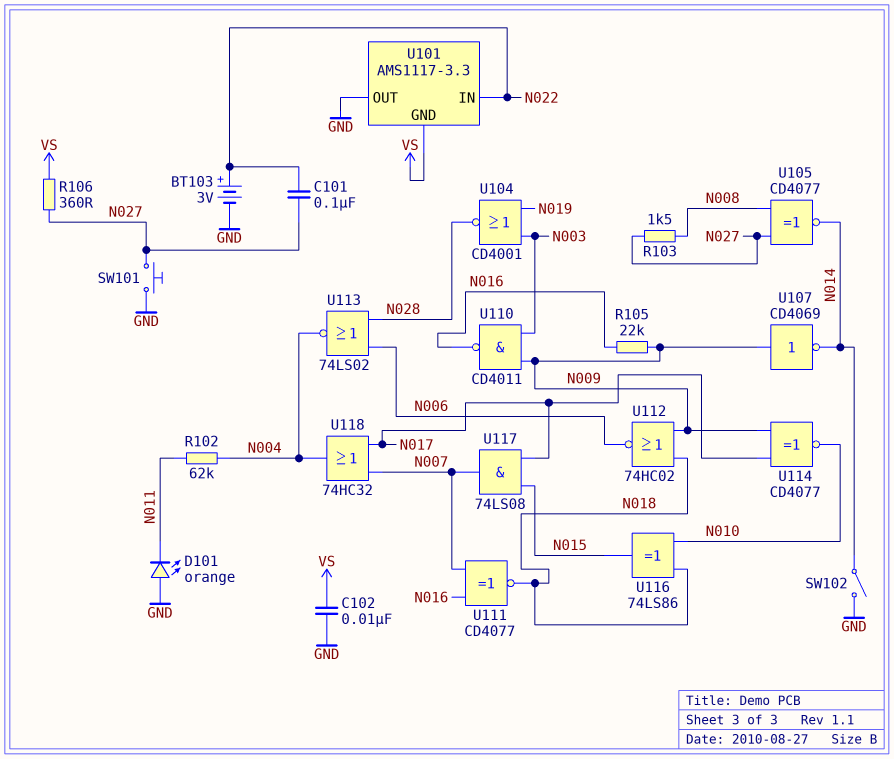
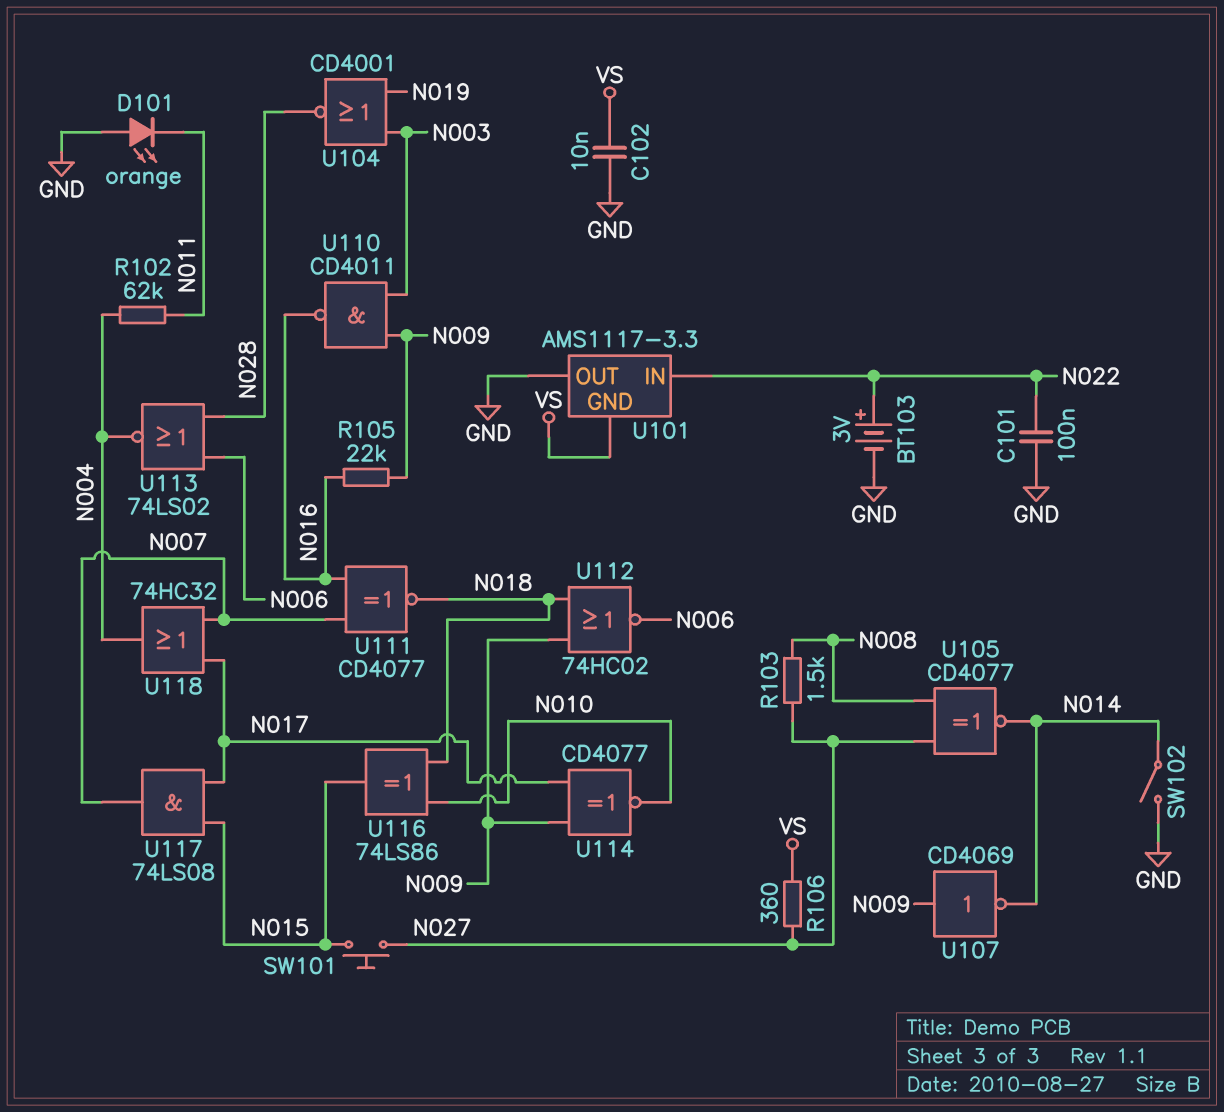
C101: 100nF (N022, N027) -> 100nF (GND, N022)
SW101: button (GND, N027) -> button (N015, N027)

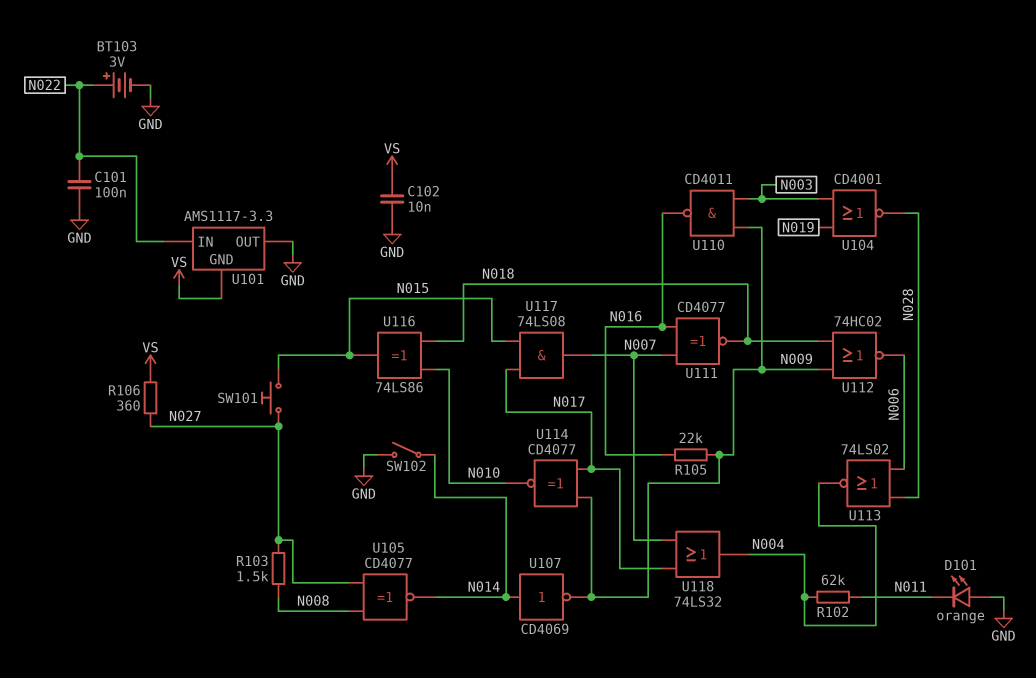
U107: NOT CD4069 (in N009, out N014) -> NOT CD4069 (in N014, out N009)
U118: OR 74HC32 (in N007, in N017, out N004) -> OR 74LS32 (in N007, in N017, out N004)

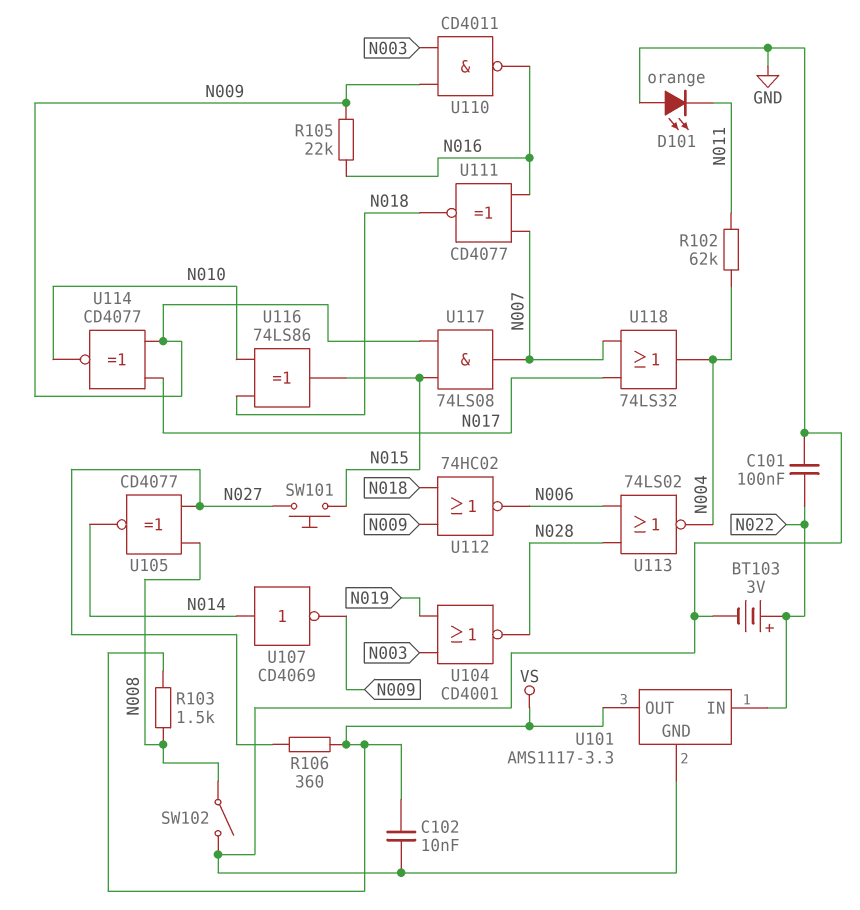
R103: 1.5k (N008, N027) -> 1.5k (N008, VS)
SW102: switch (GND, N014) -> switch (GND, N008)
U101 pin GND: VS -> GND
U101 pin OUT: GND -> VS
U117: AND 74LS08 (in N015, in N017, out N007) -> AND 74LS08 (in N009, in N015, out N007)

